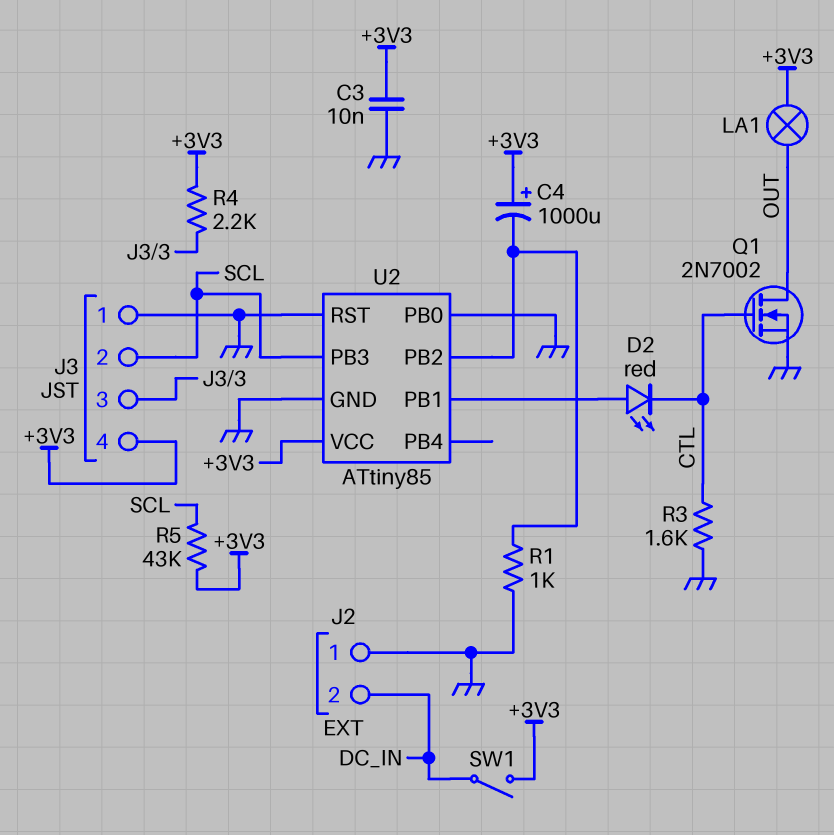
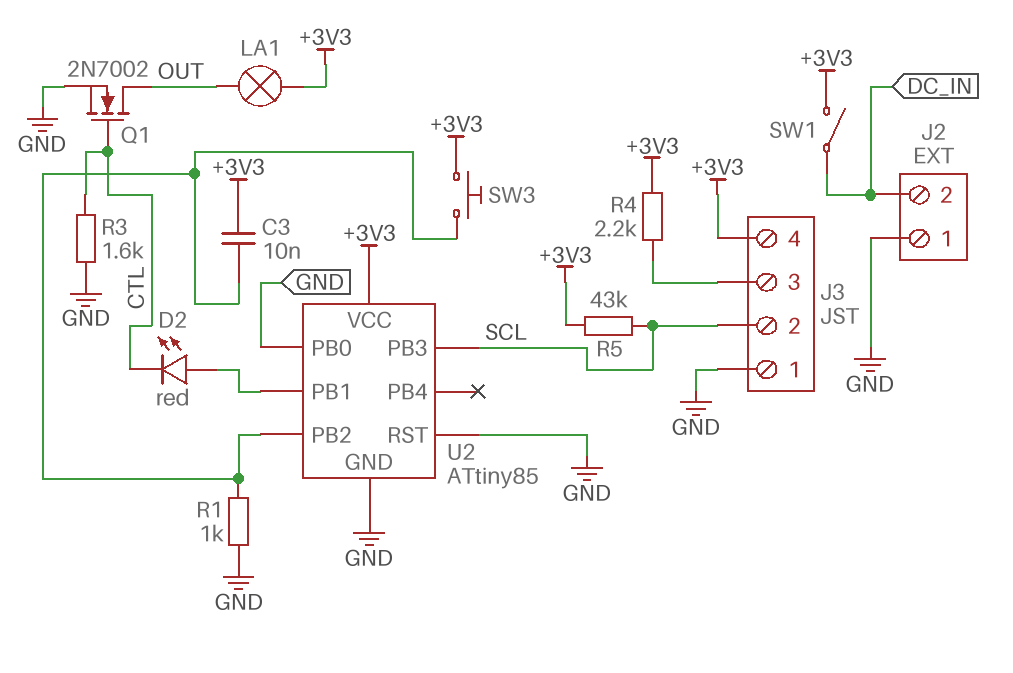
C3: 10nF (+3V3, GND) -> 10nF (+3V3, U2/PB2)
C4: 1000uF (plus +3V3, minus U2/PB2) -> none
SW3: none -> button (+3V3, U2/PB2)

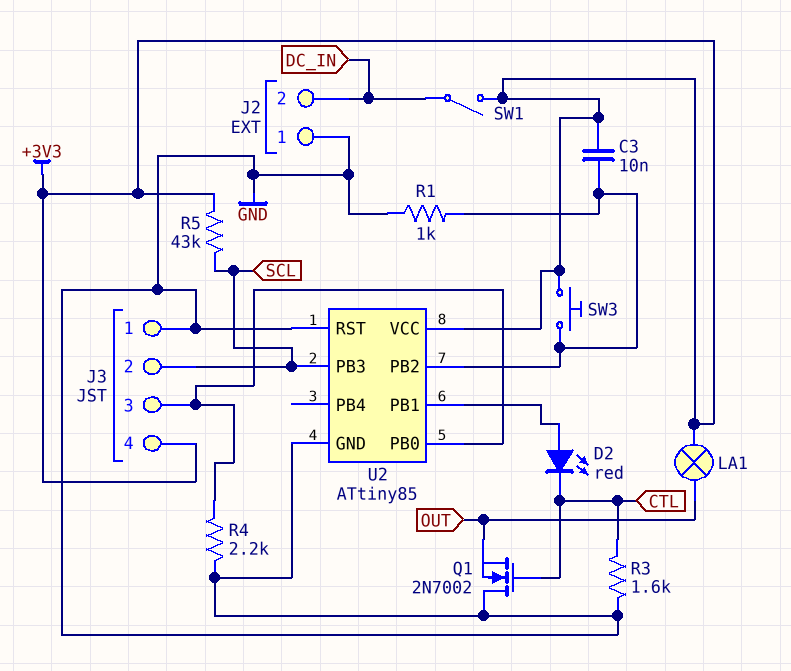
Q1: NMOS 2N7002 (G CTL, D OUT, S GND) -> NMOS 2N7002 (G CTL, D GND, S OUT)
R4: 2.2k (+3V3, J3/3) -> 2.2k (GND, J3/3)
U2 pin PB0: GND -> J3/3

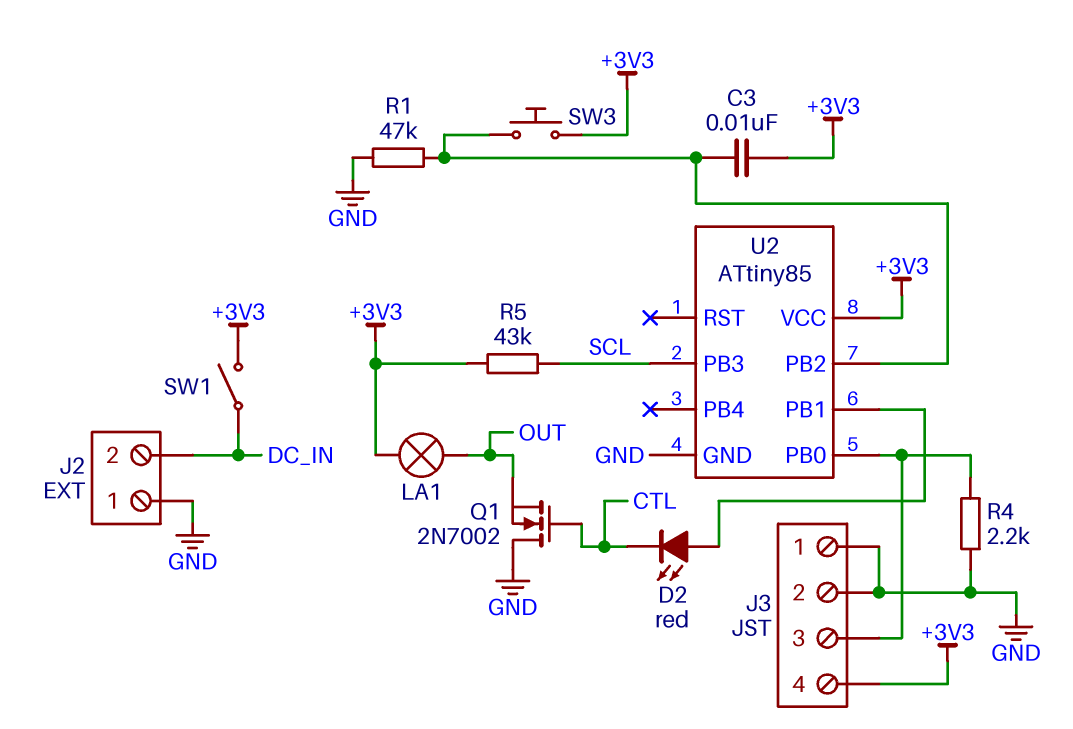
J3 pin 2: SCL -> GND
R1: 1k (GND, U2/PB2) -> 47k (GND, U2/PB2)
R3: 1.6k (CTL, GND) -> none
U2 pin RST: GND -> none

